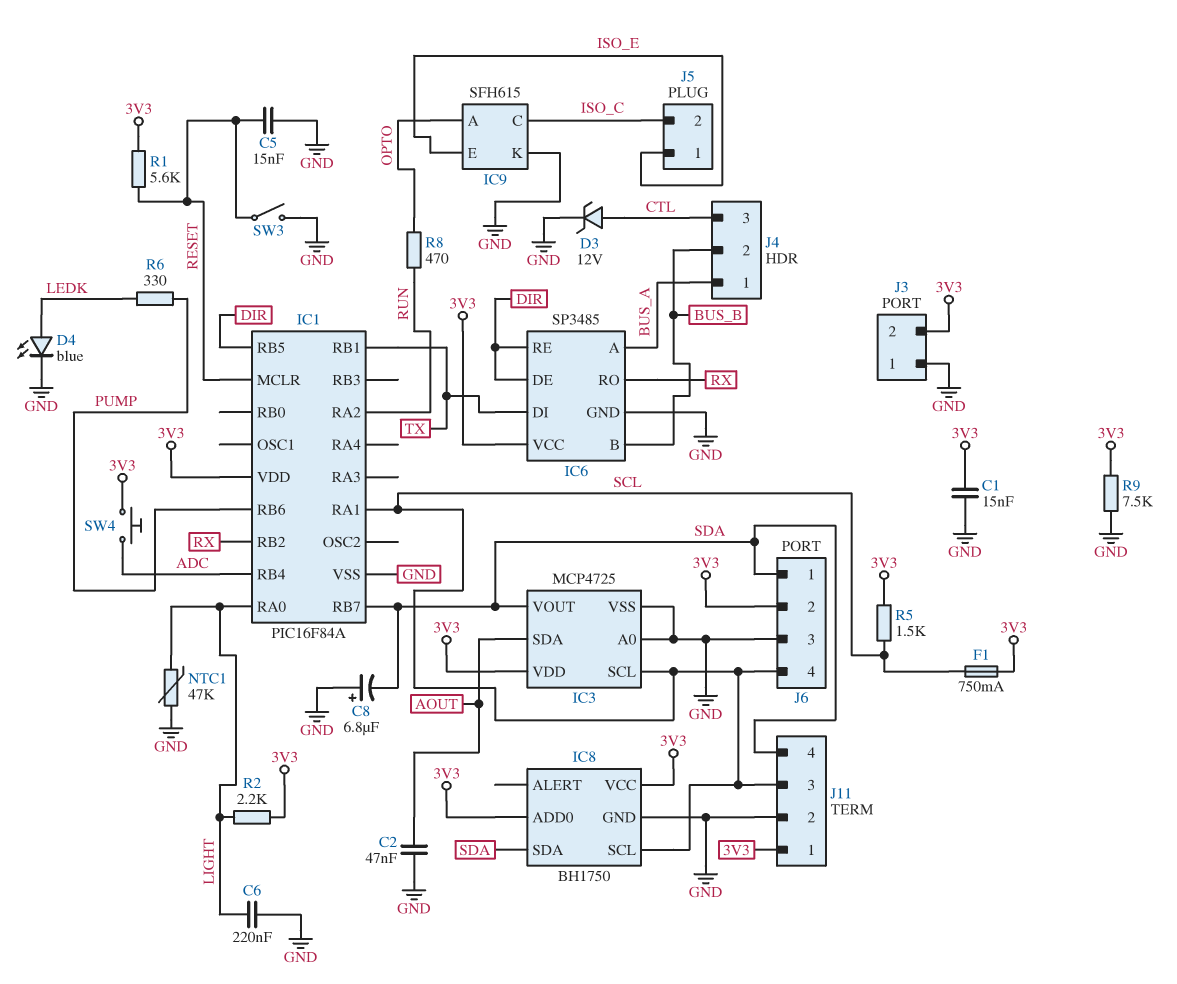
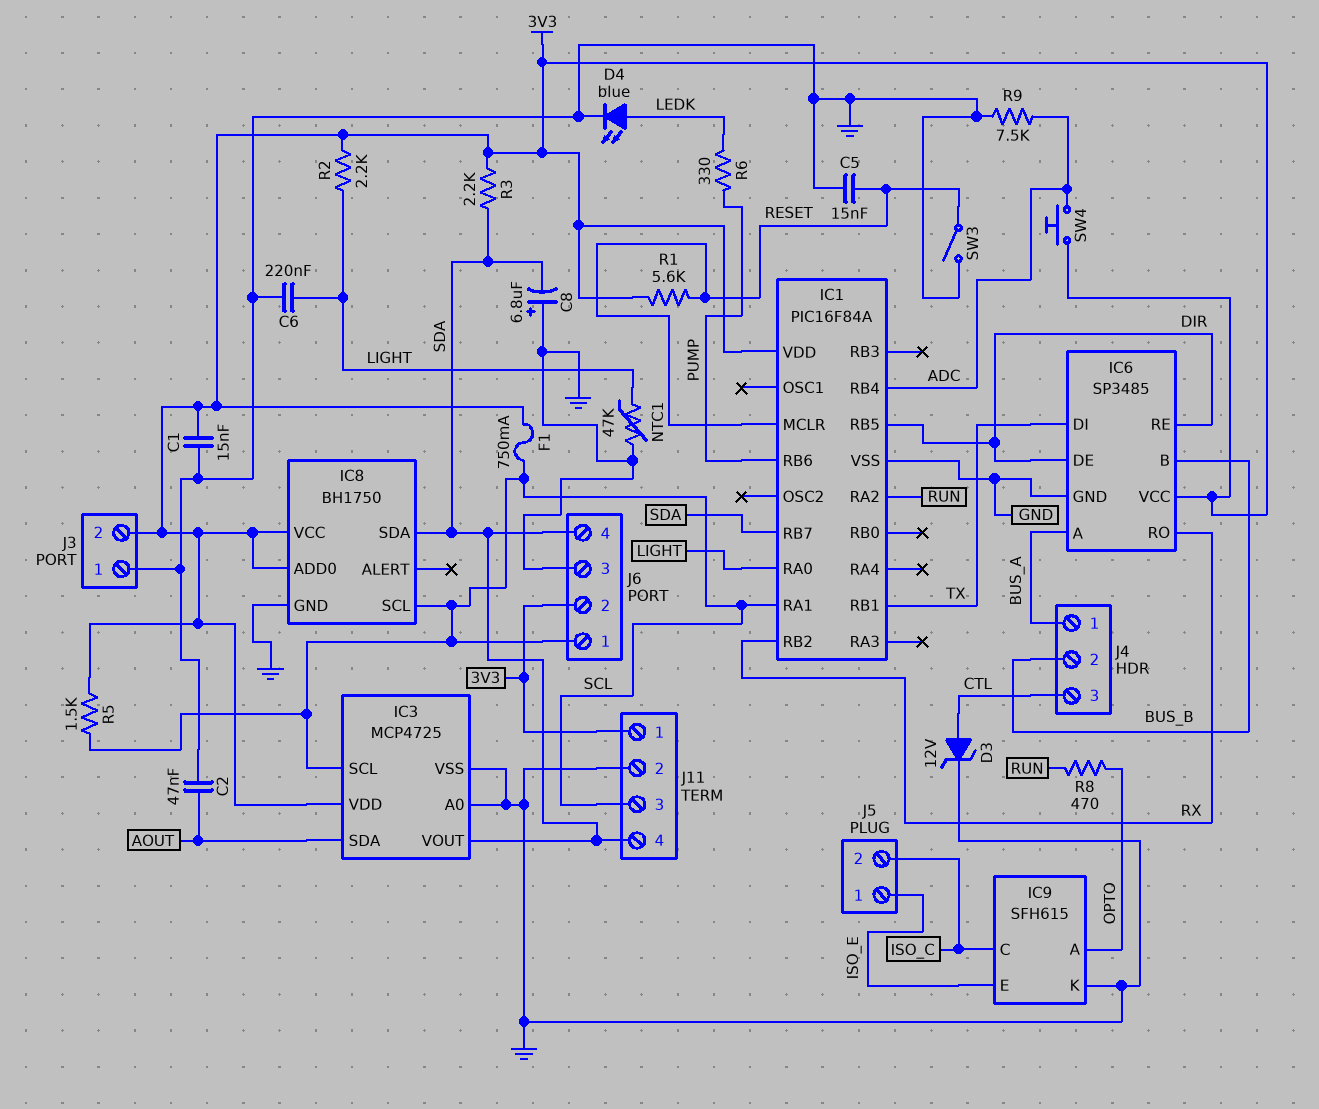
J6 pin 1: SDA -> SCL
J6 pin 4: SCL -> SDA
R3: none -> 2.2k (3V3, SDA)
R9: 7.5k (3V3, GND) -> 7.5k (ADC, GND)

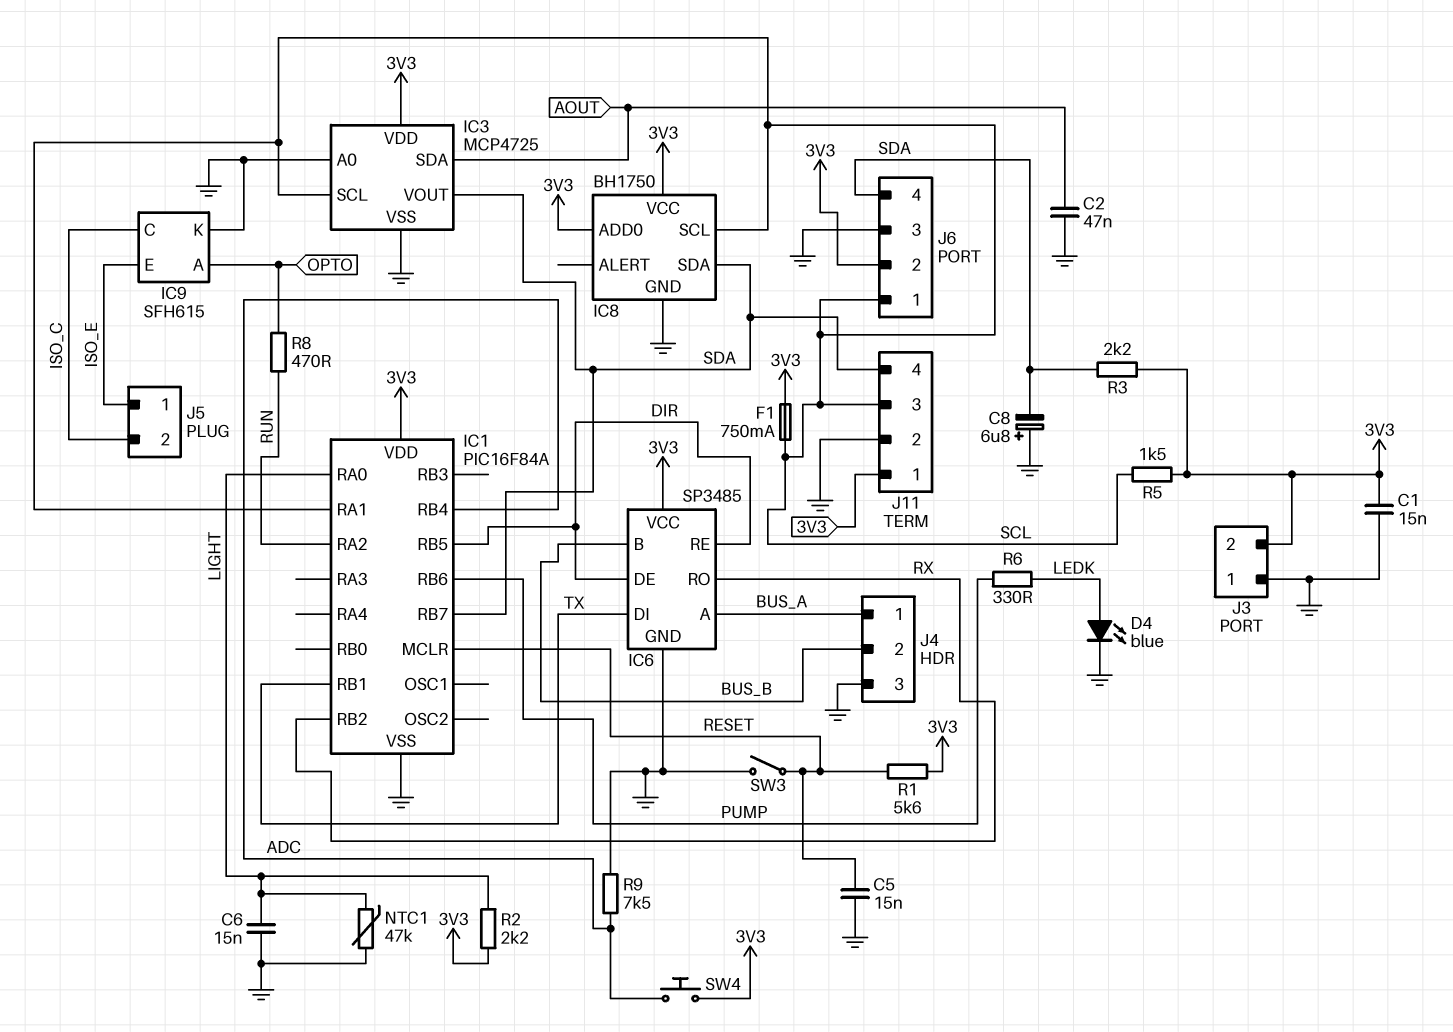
C6: 220nF (GND, LIGHT) -> 15nF (GND, LIGHT)
D3: zener 12V (A CTL, K GND) -> none
J4 pin 3: CTL -> GND

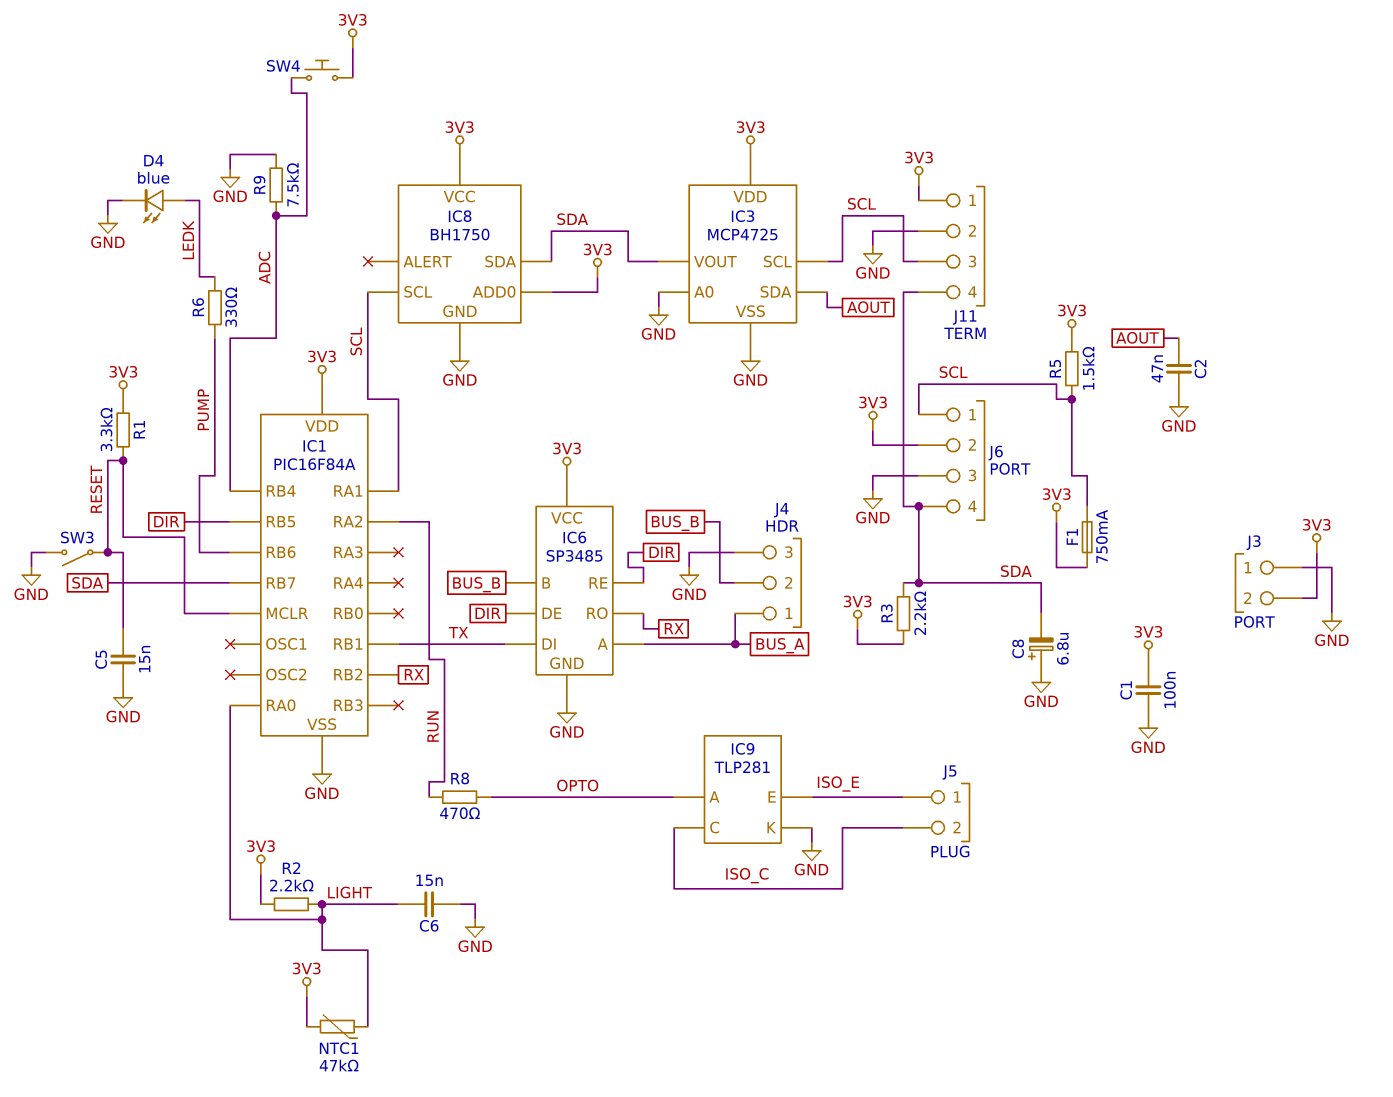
C1: 15nF (3V3, GND) -> 100nF (3V3, GND)
IC9: SFH615 -> TLP281
NTC1: 47k (GND, LIGHT) -> 47k (3V3, LIGHT)
R1: 5.6k (3V3, RESET) -> 3.3k (3V3, RESET)

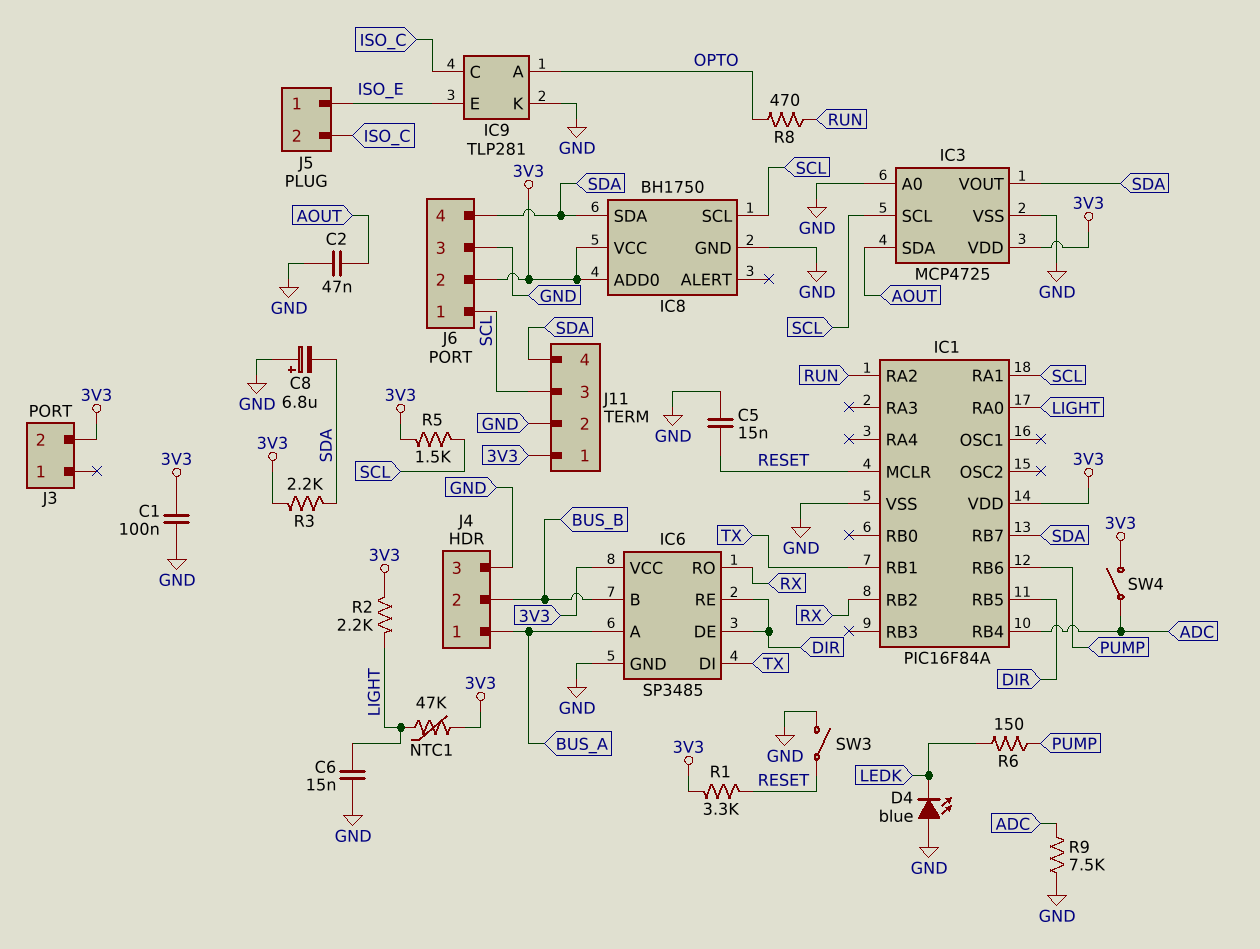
D4: LED blue (A LEDK, K GND) -> LED blue (A GND, K LEDK)
F1: 750mA (3V3, SCL) -> none
J3 pin 1: GND -> none
R6: 330 (LEDK, PUMP) -> 150 (LEDK, PUMP)
SW4: button (3V3, ADC) -> switch (3V3, ADC)

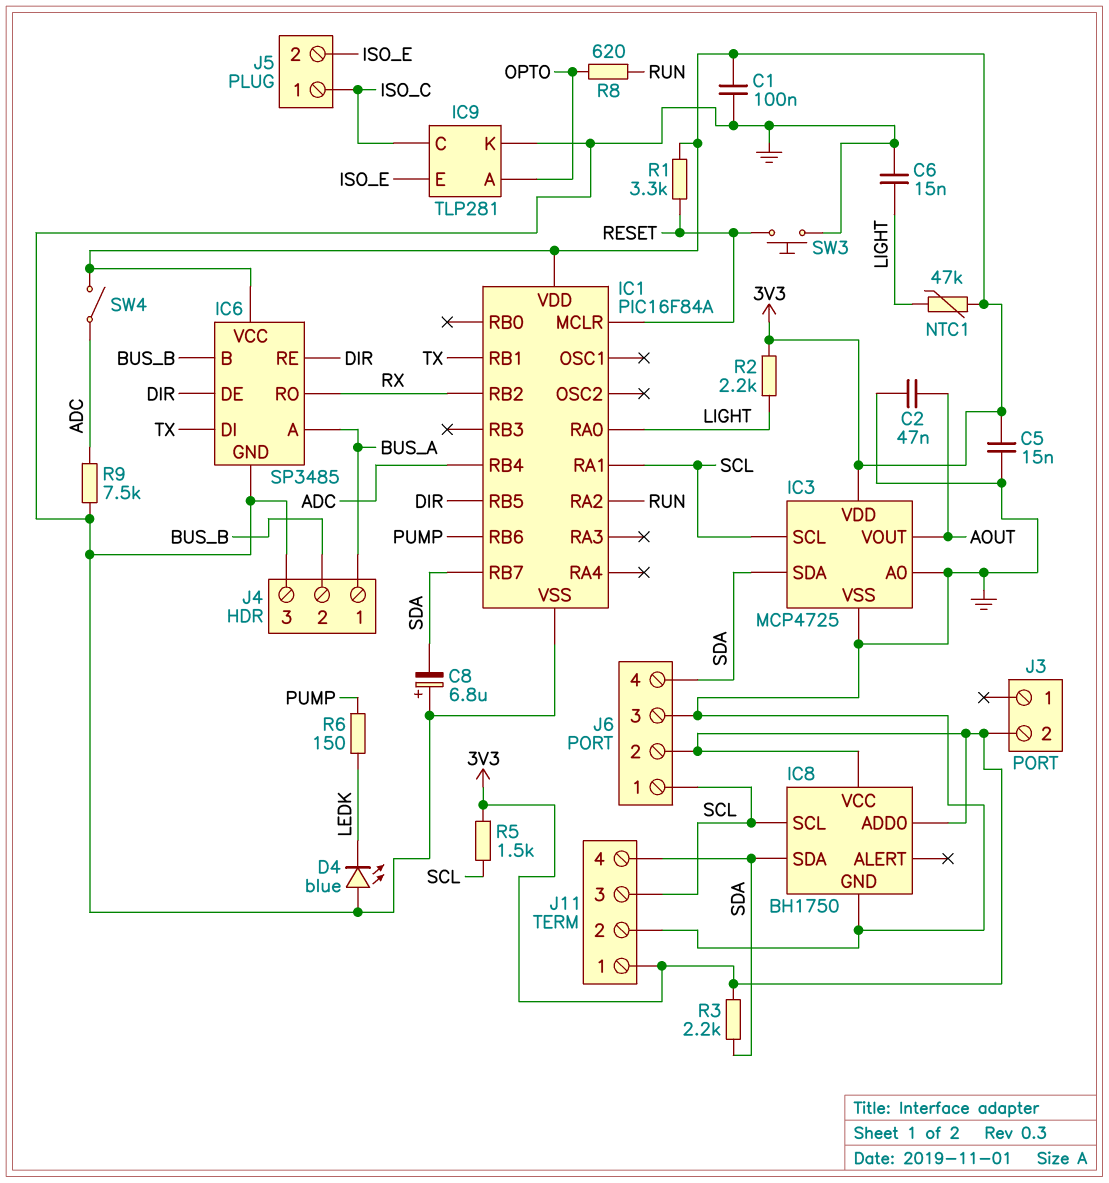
C5: 15nF (GND, RESET) -> 15nF (3V3, GND)
IC3 pin SDA: AOUT -> SDA
IC3 pin VOUT: SDA -> AOUT
J5 pin 1: ISO_E -> ISO_C
J5 pin 2: ISO_C -> ISO_E
R8: 470 (OPTO, RUN) -> 620 (OPTO, RUN)
SW3: switch (GND, RESET) -> button (GND, RESET)

